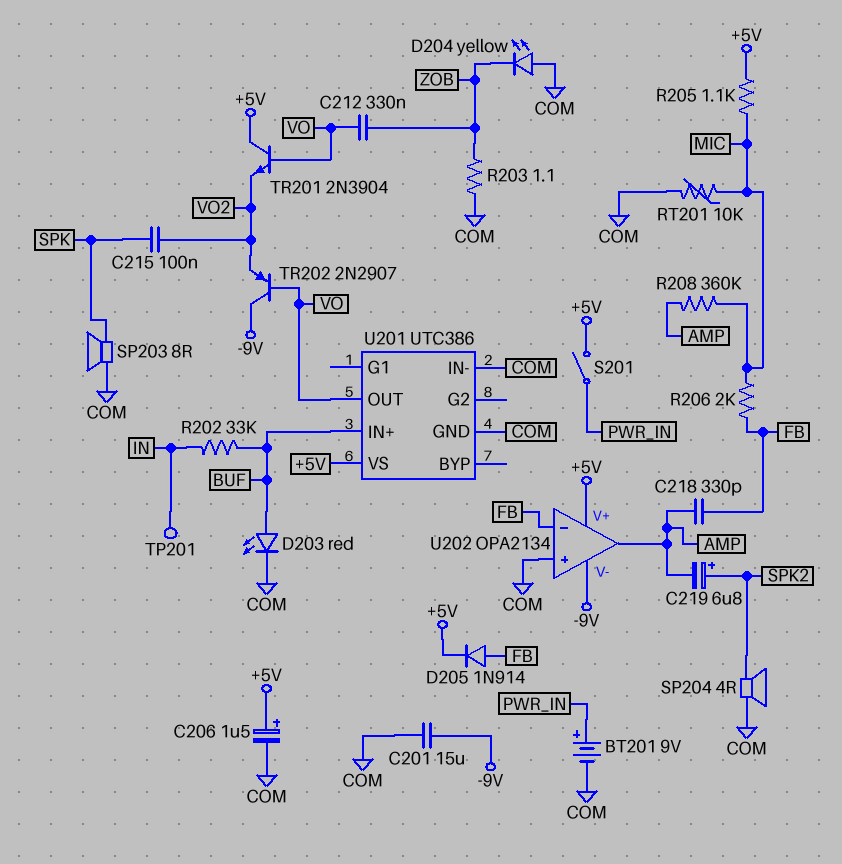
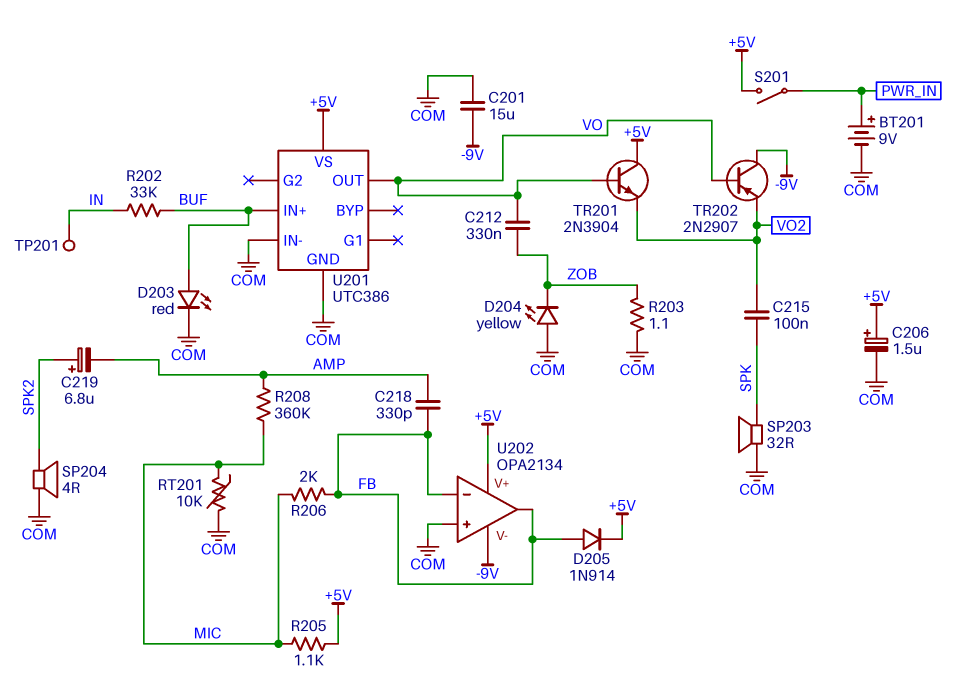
SP203: speaker 8R (COM, SPK) -> speaker 32R (COM, SPK)
U202 pin out: AMP -> FB

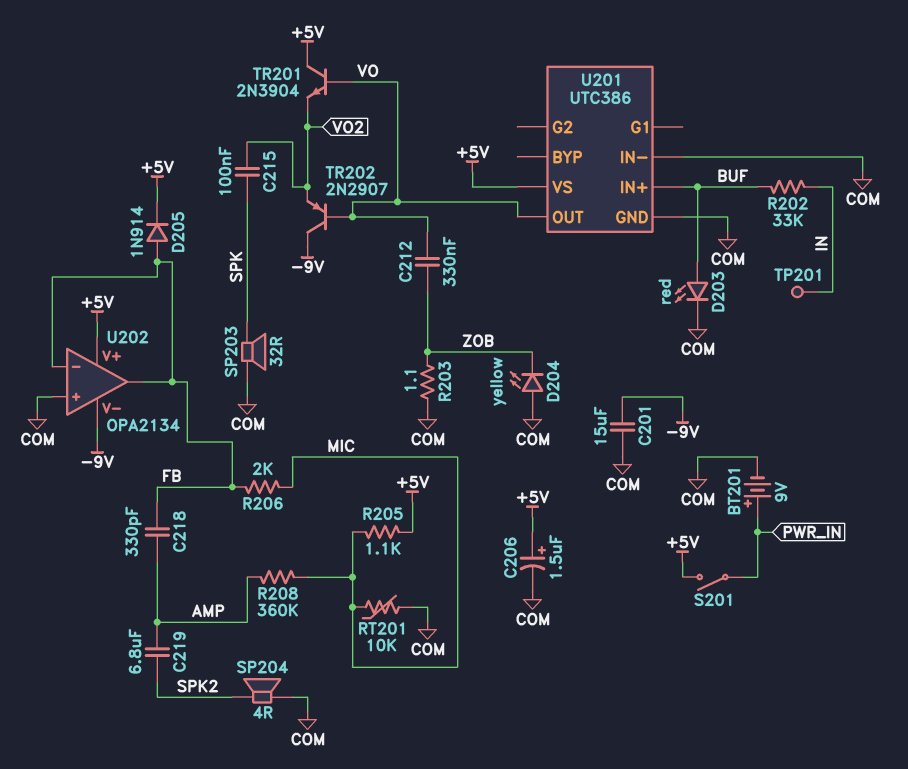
C219: 6.8uF (plus SPK2, minus AMP) -> 6.8uF (AMP, SPK2)

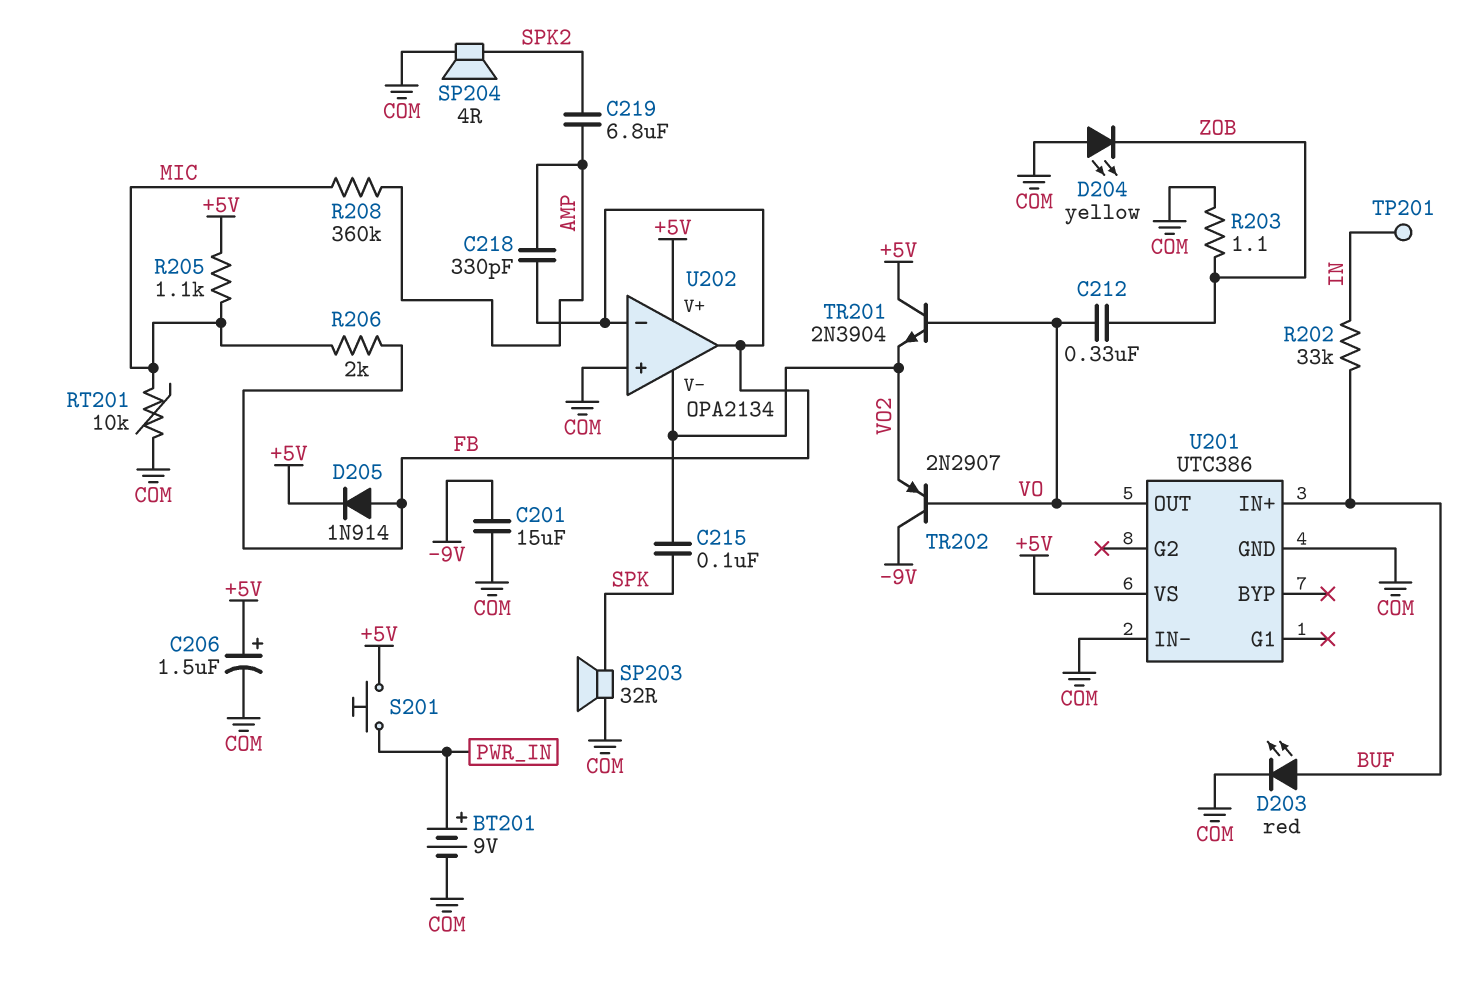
S201: switch (+5V, PWR_IN) -> button (+5V, PWR_IN)
U202 pin V-: -9V -> VO2

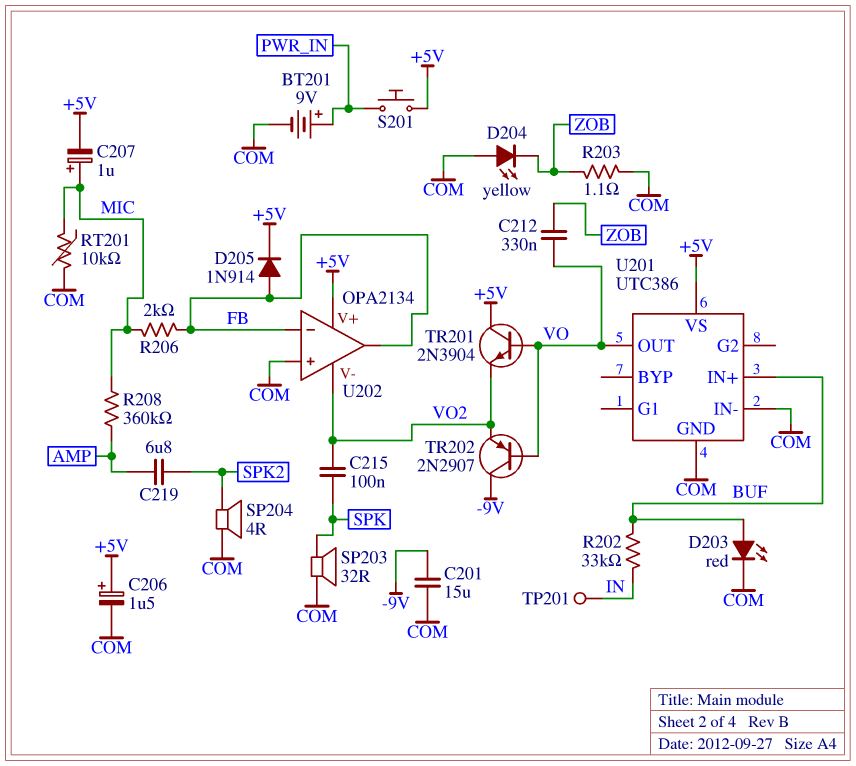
C207: none -> 1uF (plus MIC, minus +5V)
C218: 330pF (AMP, FB) -> none
R205: 1.1k (+5V, MIC) -> none

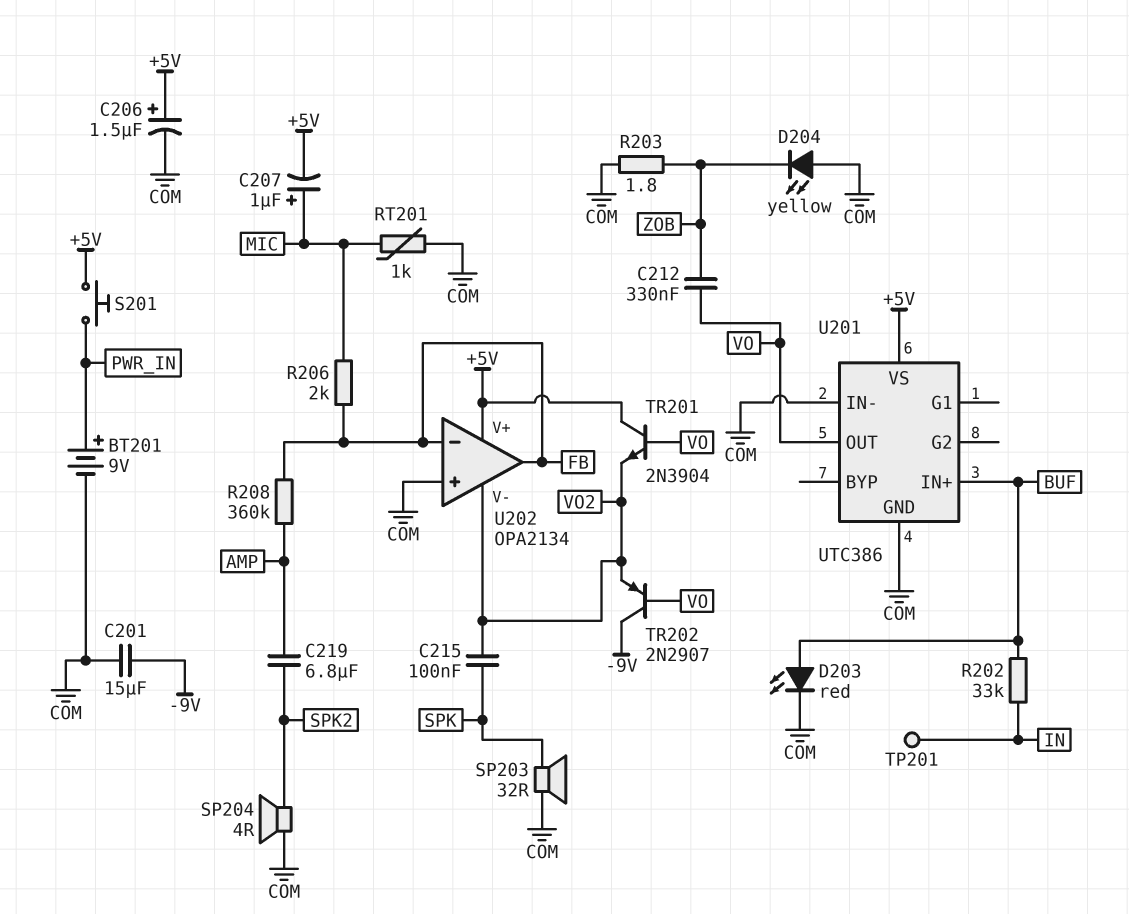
D205: diode 1N914 (A FB, K +5V) -> none
R203: 1.1 (COM, ZOB) -> 1.8 (COM, ZOB)
R208: 360k (AMP, MIC) -> 360k (AMP, FB)
RT201: 10k (COM, MIC) -> 1k (COM, MIC)

